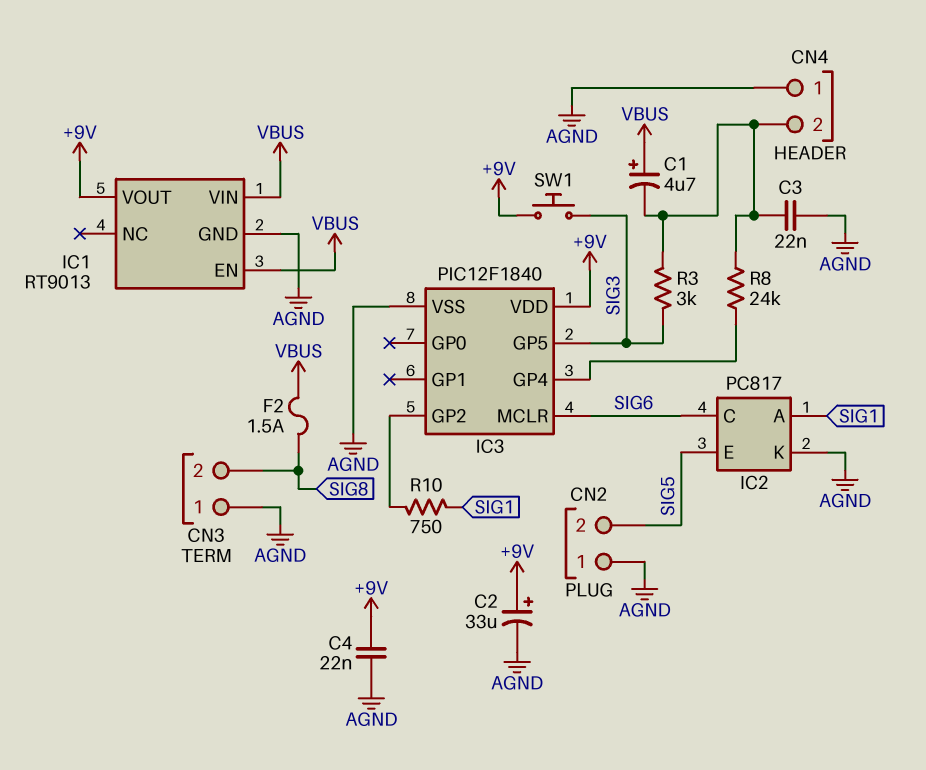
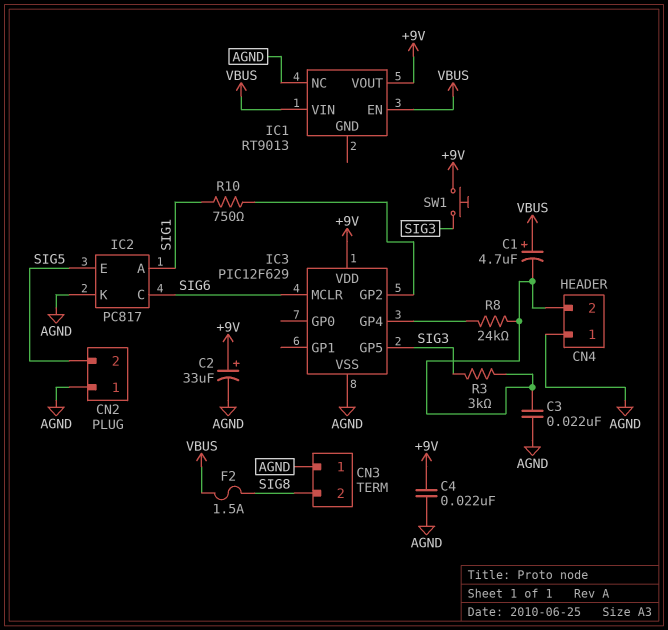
IC1 pin GND: AGND -> none
IC1 pin NC: none -> AGND
IC3: PIC12F1840 -> PIC12F629

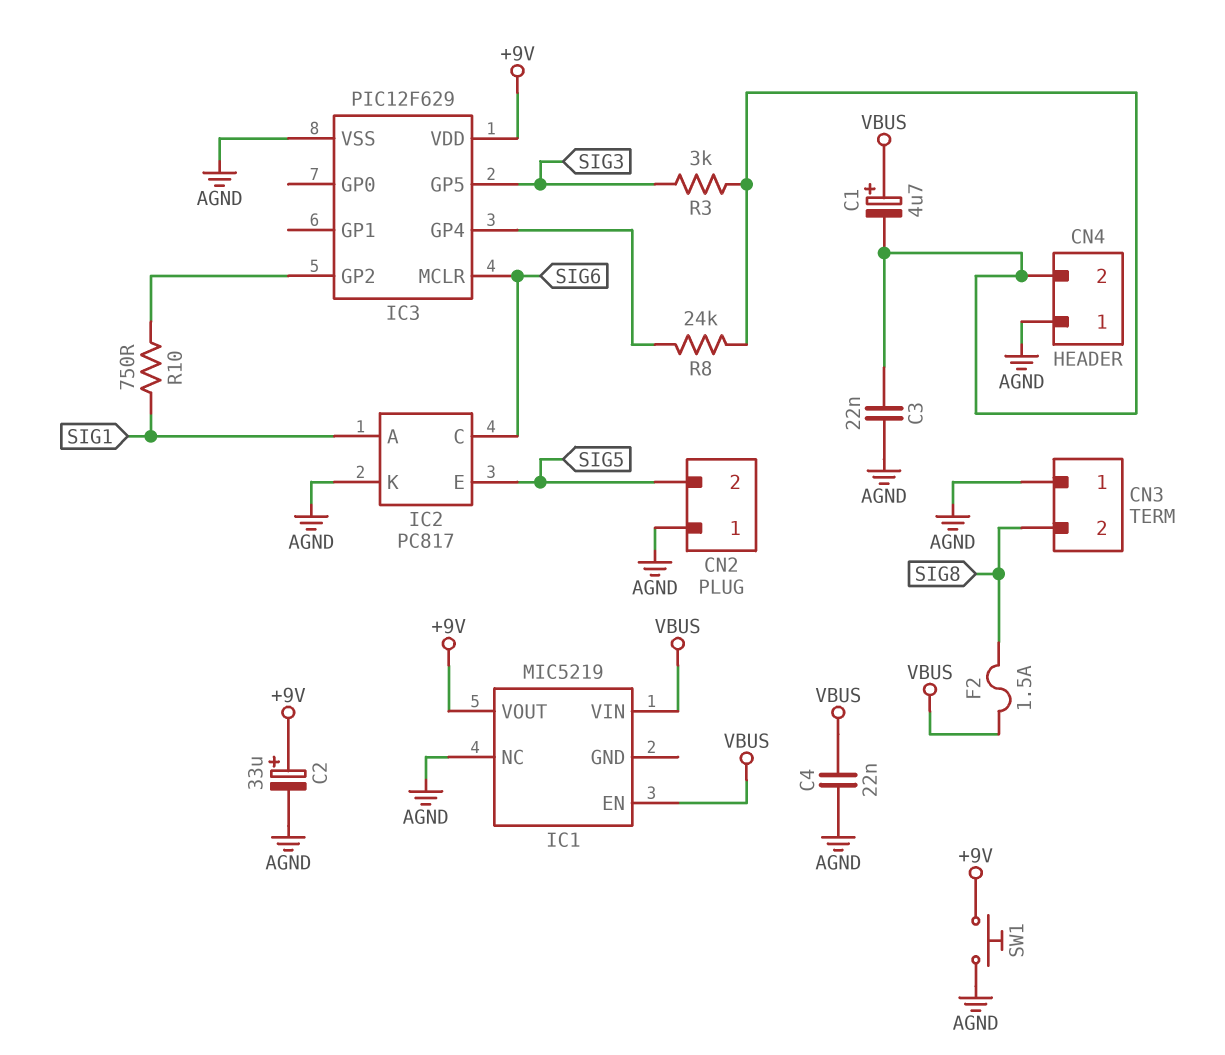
C4: 22nF (+9V, AGND) -> 22nF (AGND, VBUS)
IC1: RT9013 -> MIC5219
SW1: button (+9V, SIG3) -> button (+9V, AGND)

